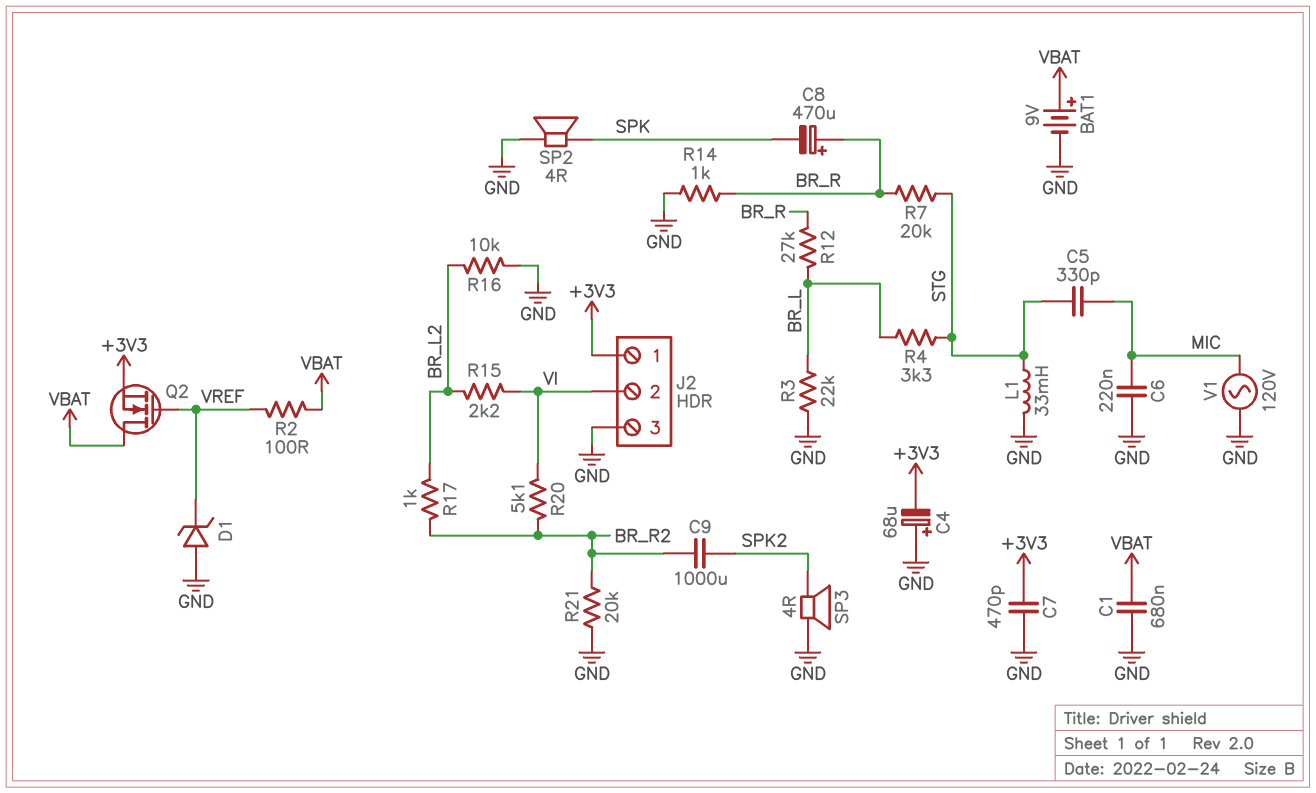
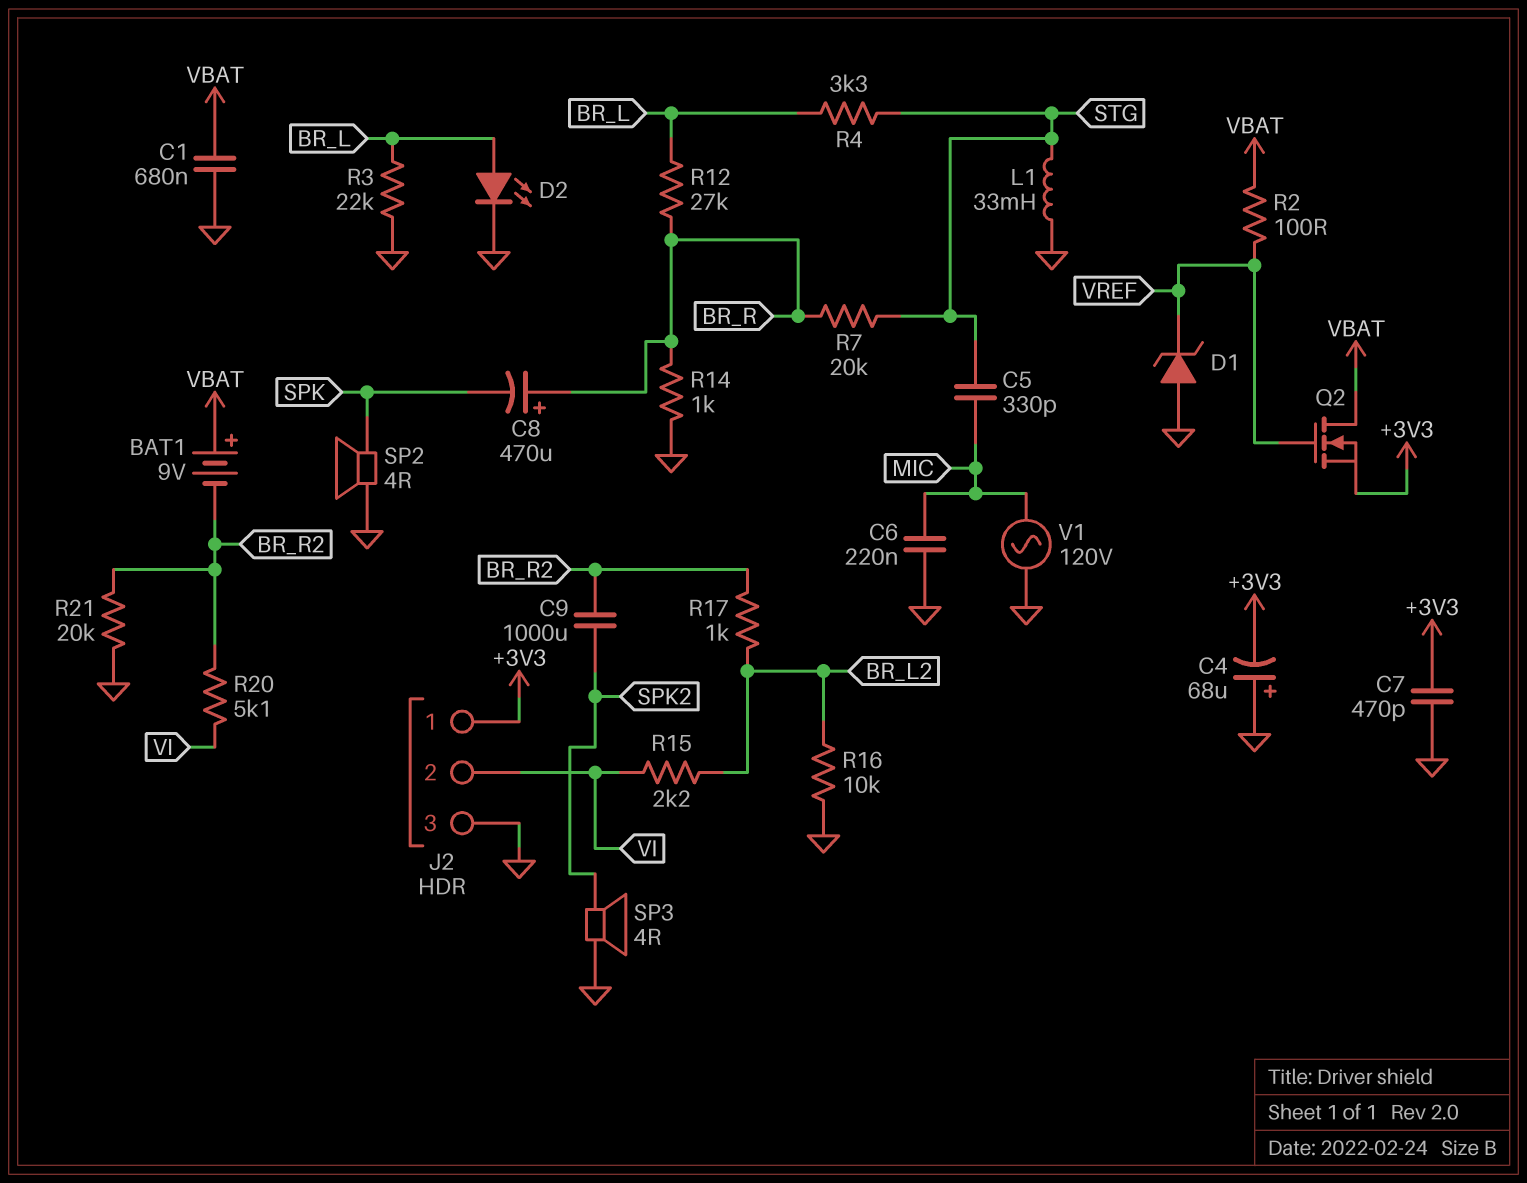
BAT1: 9V (plus VBAT, minus GND) -> 9V (plus VBAT, minus BR_R2)
D2: none -> LED (A BR_L, K GND)

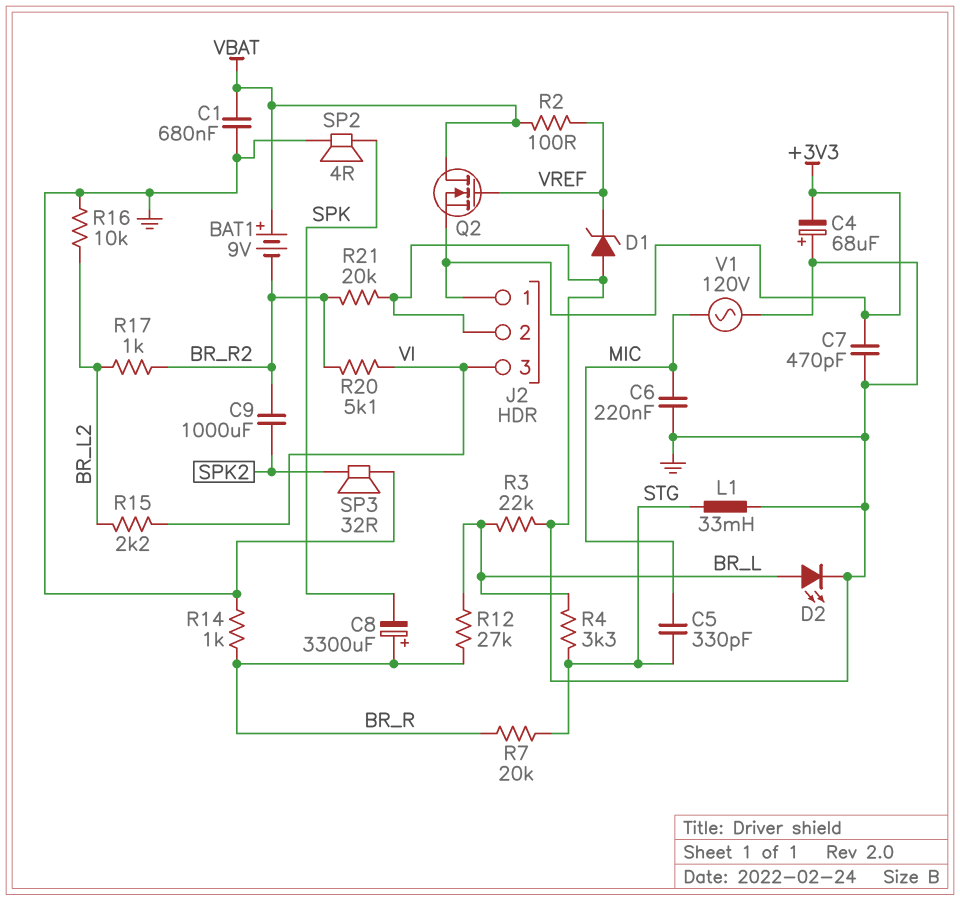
C8: 470uF (plus BR_R, minus SPK) -> 3300uF (plus BR_R, minus SPK)
J2 pin 2: VI -> GND
J2 pin 3: GND -> VI
SP3: speaker 4R (GND, SPK2) -> speaker 32R (GND, SPK2)

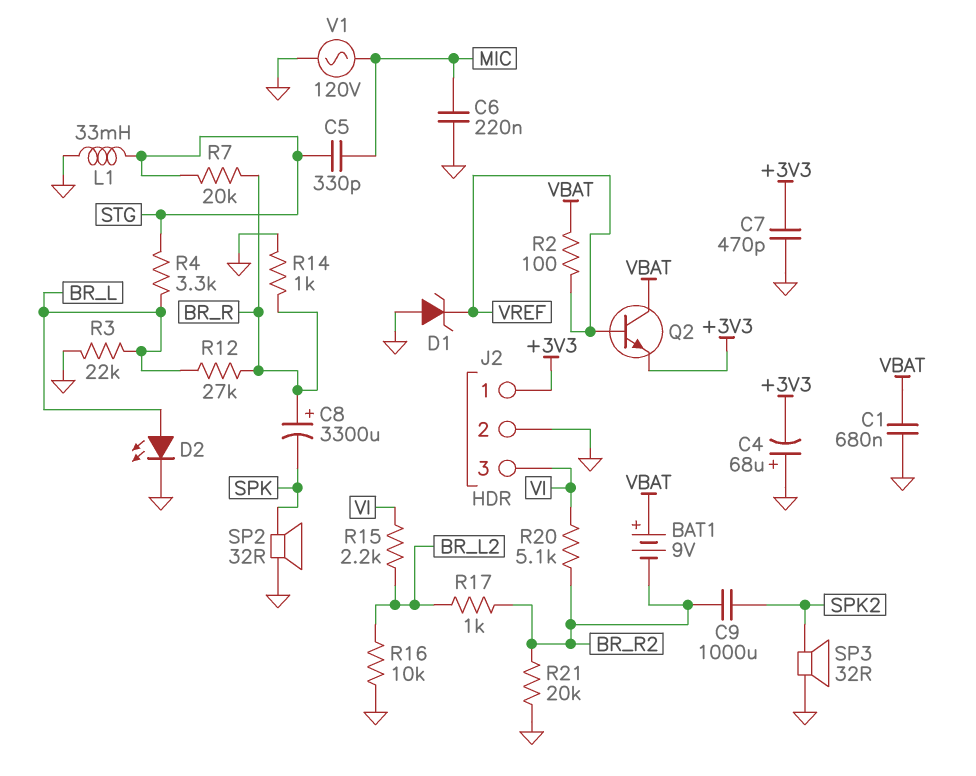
Q2: NMOS (G VREF, D VBAT, S +3V3) -> NPN (B VREF, C VBAT, E +3V3)
SP2: speaker 4R (GND, SPK) -> speaker 32R (GND, SPK)

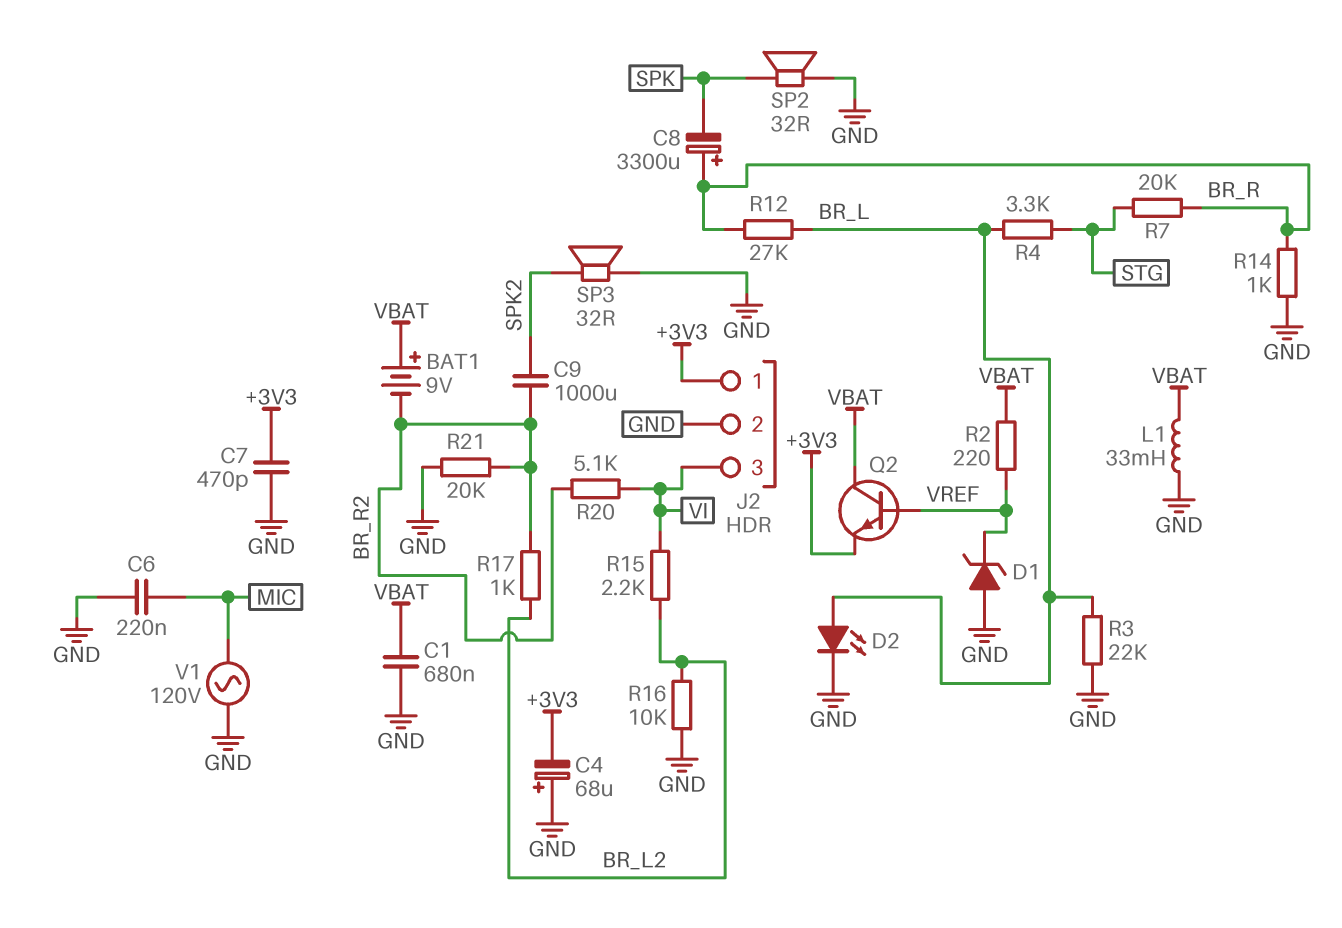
C5: 330pF (MIC, STG) -> none
L1: 33mH (GND, STG) -> 33mH (GND, VBAT)
R2: 100 (VBAT, VREF) -> 220 (VBAT, VREF)

